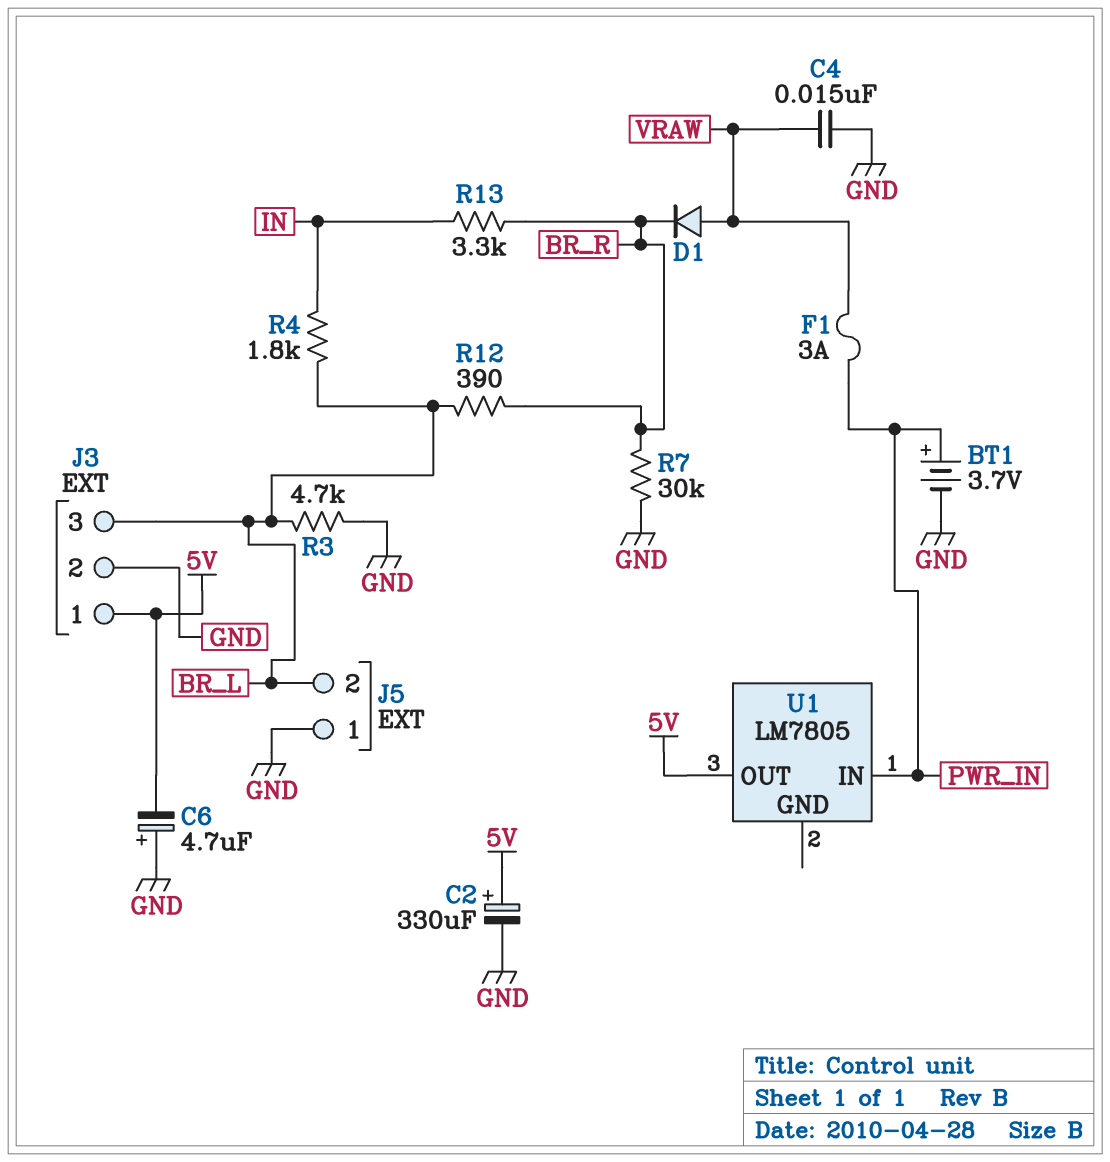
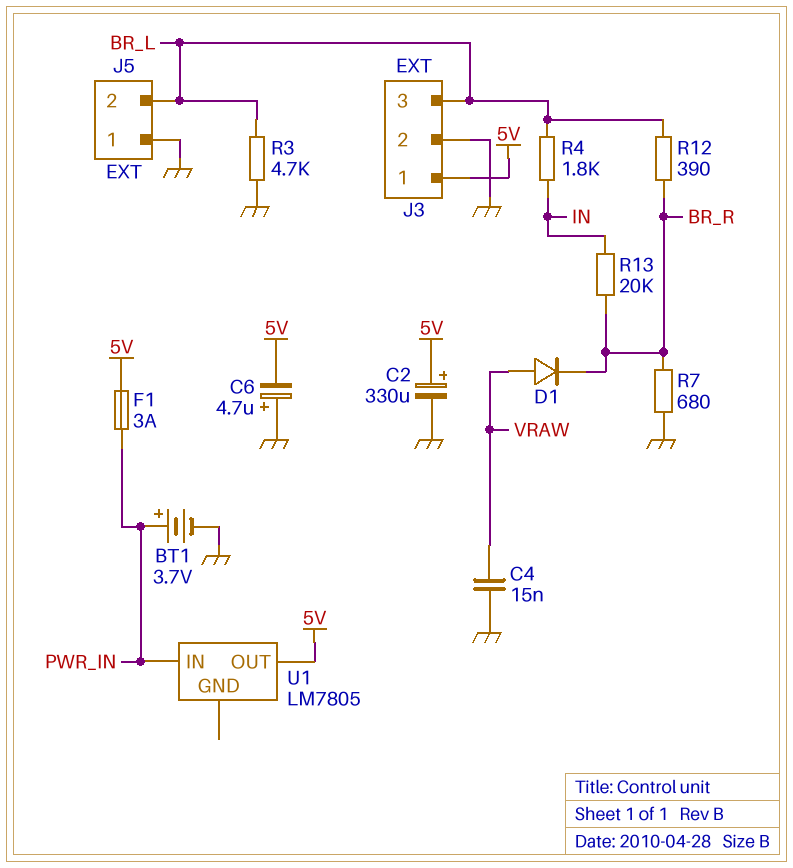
F1: 3A (PWR_IN, VRAW) -> 3A (5V, PWR_IN)
R7: 30k (BR_R, GND) -> 680 (BR_R, GND)
R13: 3.3k (BR_R, IN) -> 20k (BR_R, IN)

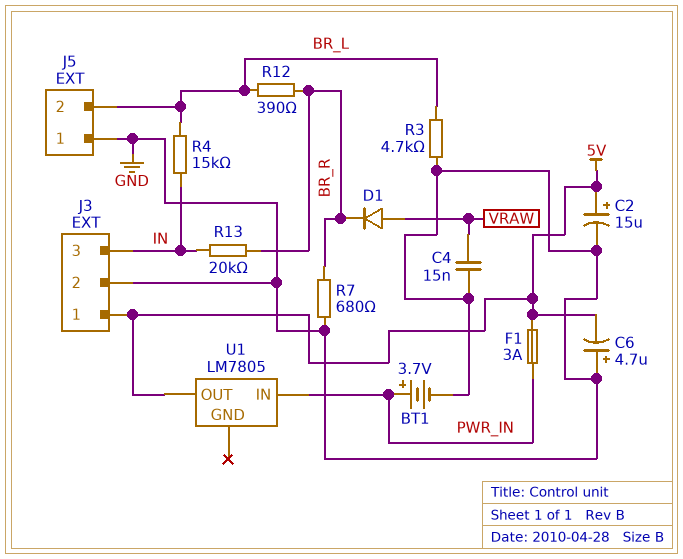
C2: 330uF (plus 5V, minus GND) -> 15uF (plus 5V, minus GND)
J3 pin 3: BR_L -> IN
R4: 1.8k (BR_L, IN) -> 15k (BR_L, IN)

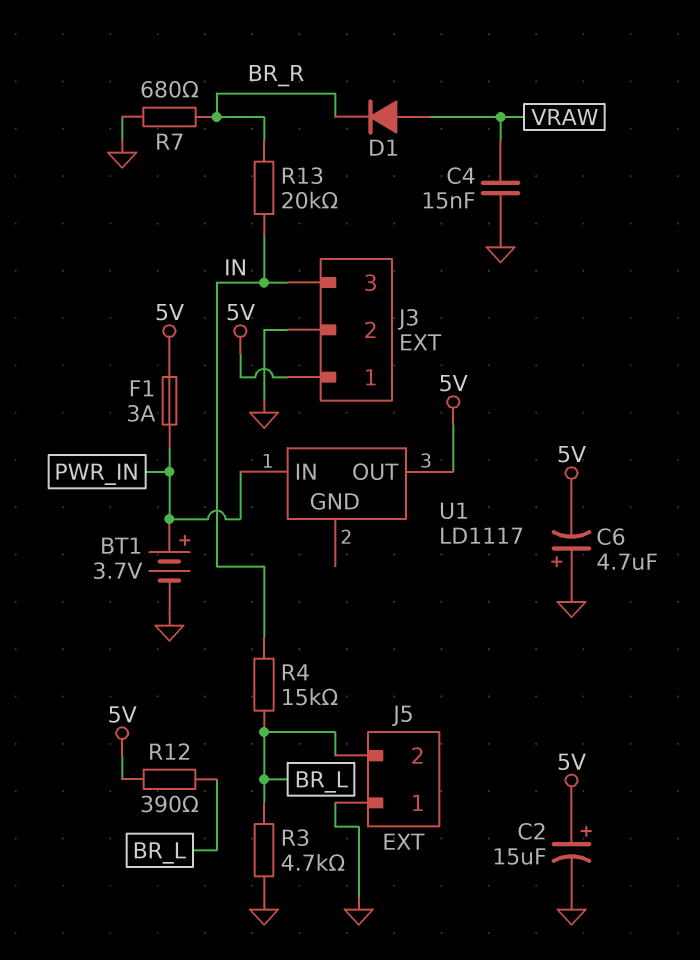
R12: 390 (BR_L, BR_R) -> 390 (5V, BR_L)
U1: LM7805 -> LD1117

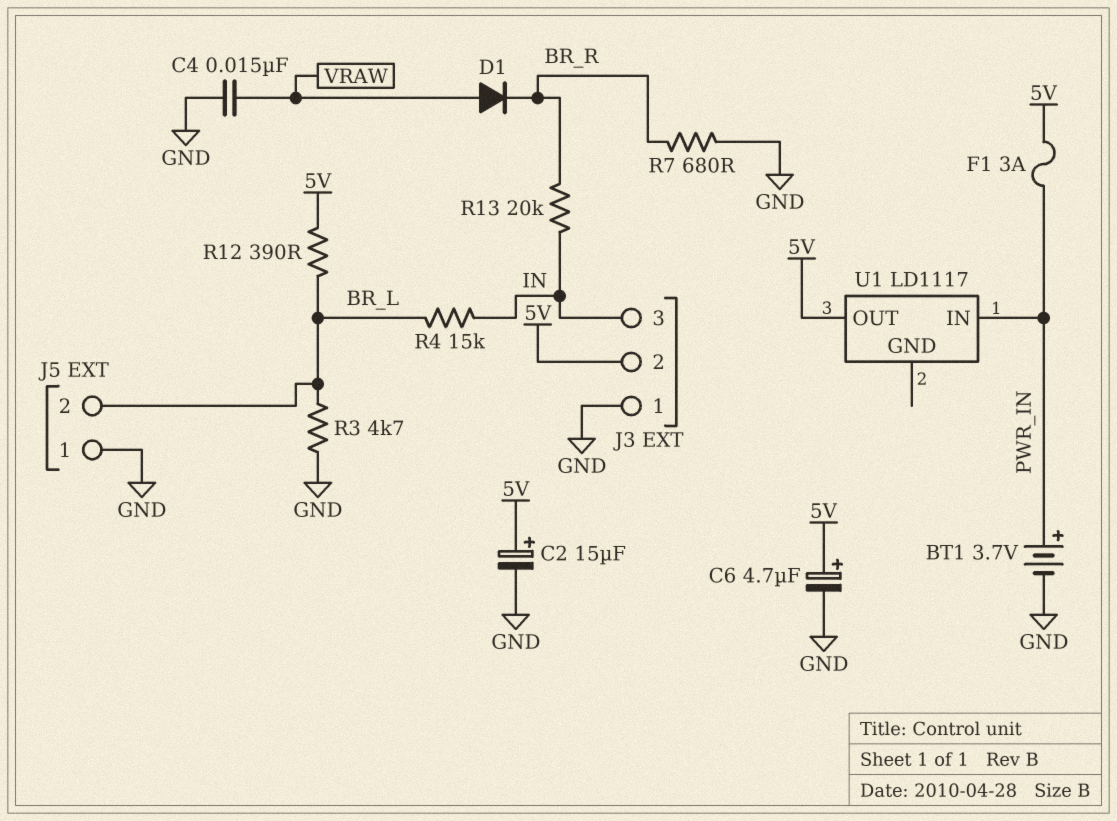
C6: 4.7uF (plus GND, minus 5V) -> 4.7uF (plus 5V, minus GND)
J3 pin 1: 5V -> GND
J3 pin 2: GND -> 5V

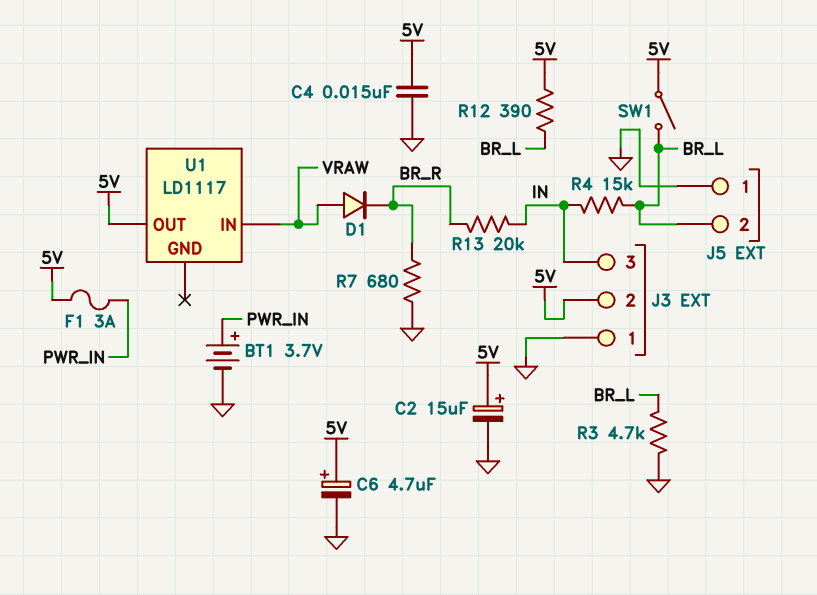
C4: 15nF (GND, VRAW) -> 15nF (5V, GND)
SW1: none -> switch (5V, BR_L)
U1 pin IN: PWR_IN -> VRAW

